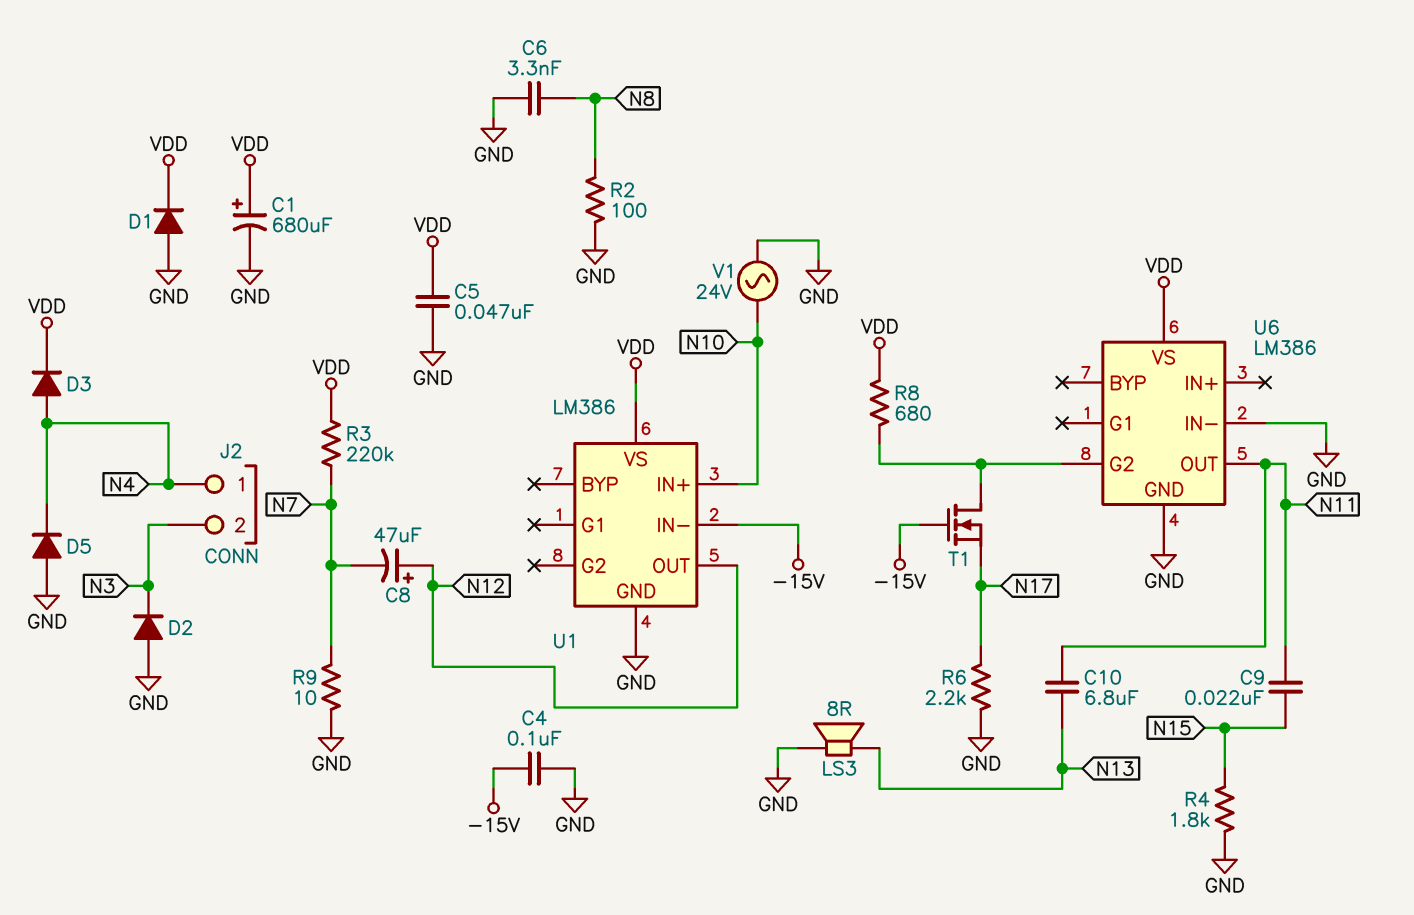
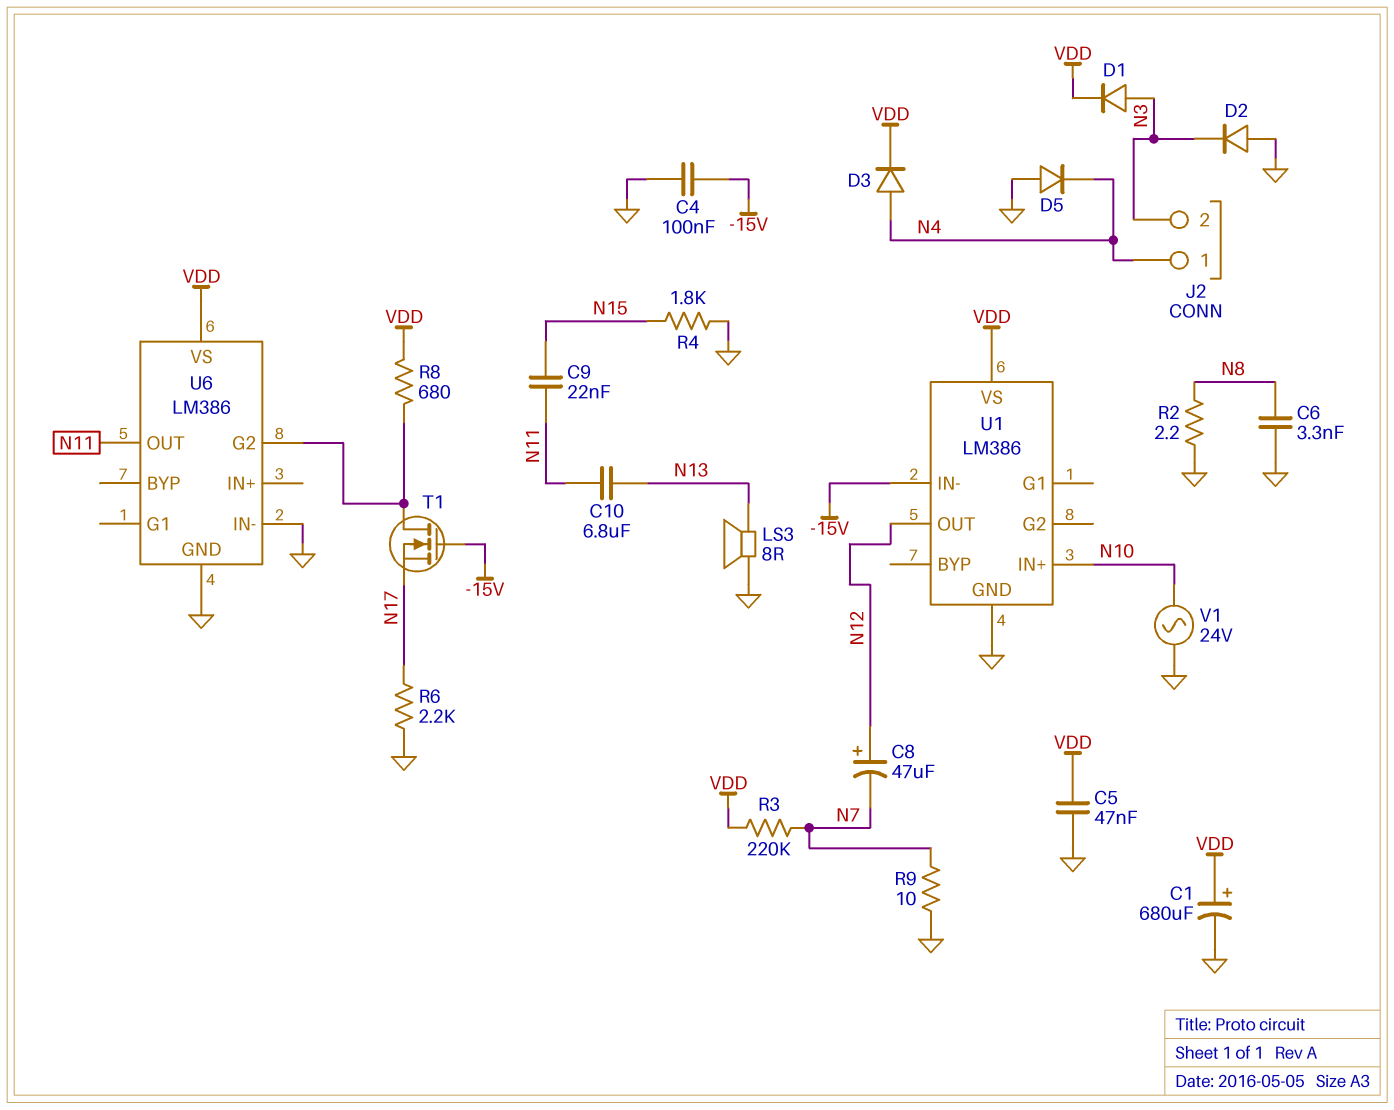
D1: diode (A GND, K VDD) -> diode (A N3, K VDD)
R2: 100 (GND, N8) -> 2.2 (GND, N8)

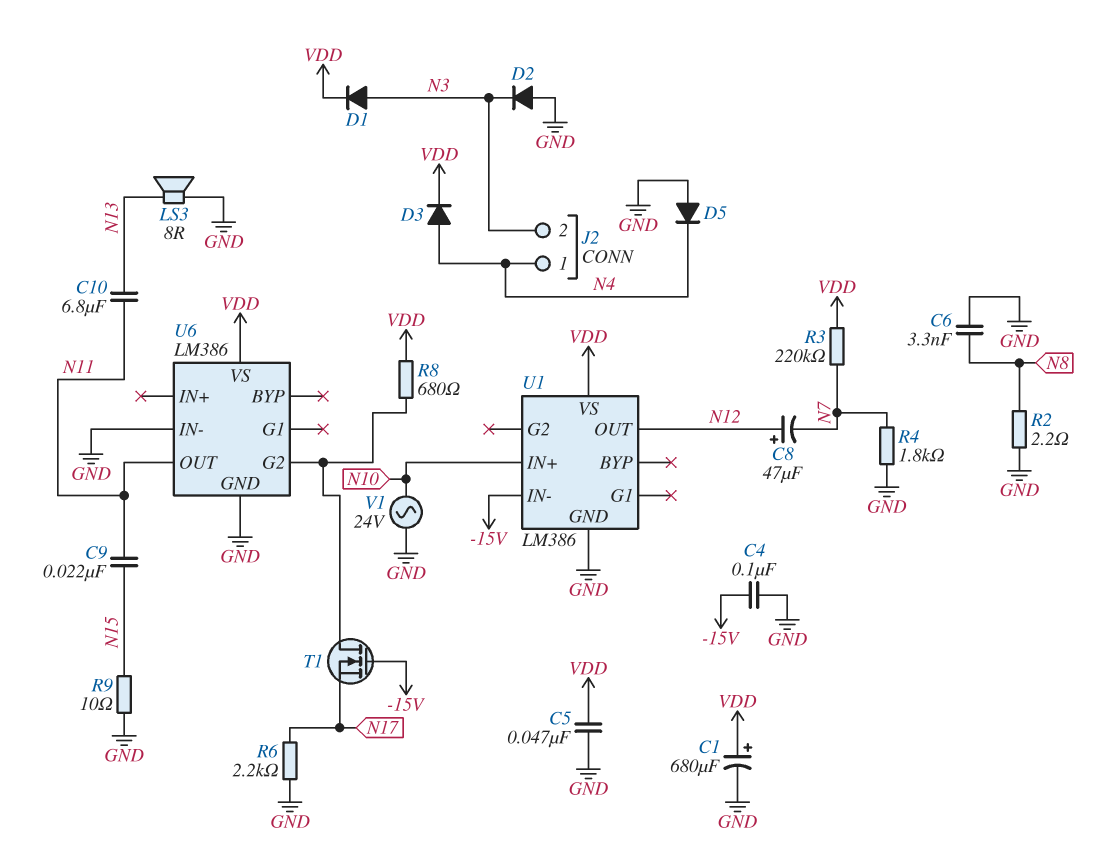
R4: 1.8k (GND, N15) -> 1.8k (GND, N7)
R9: 10 (GND, N7) -> 10 (GND, N15)

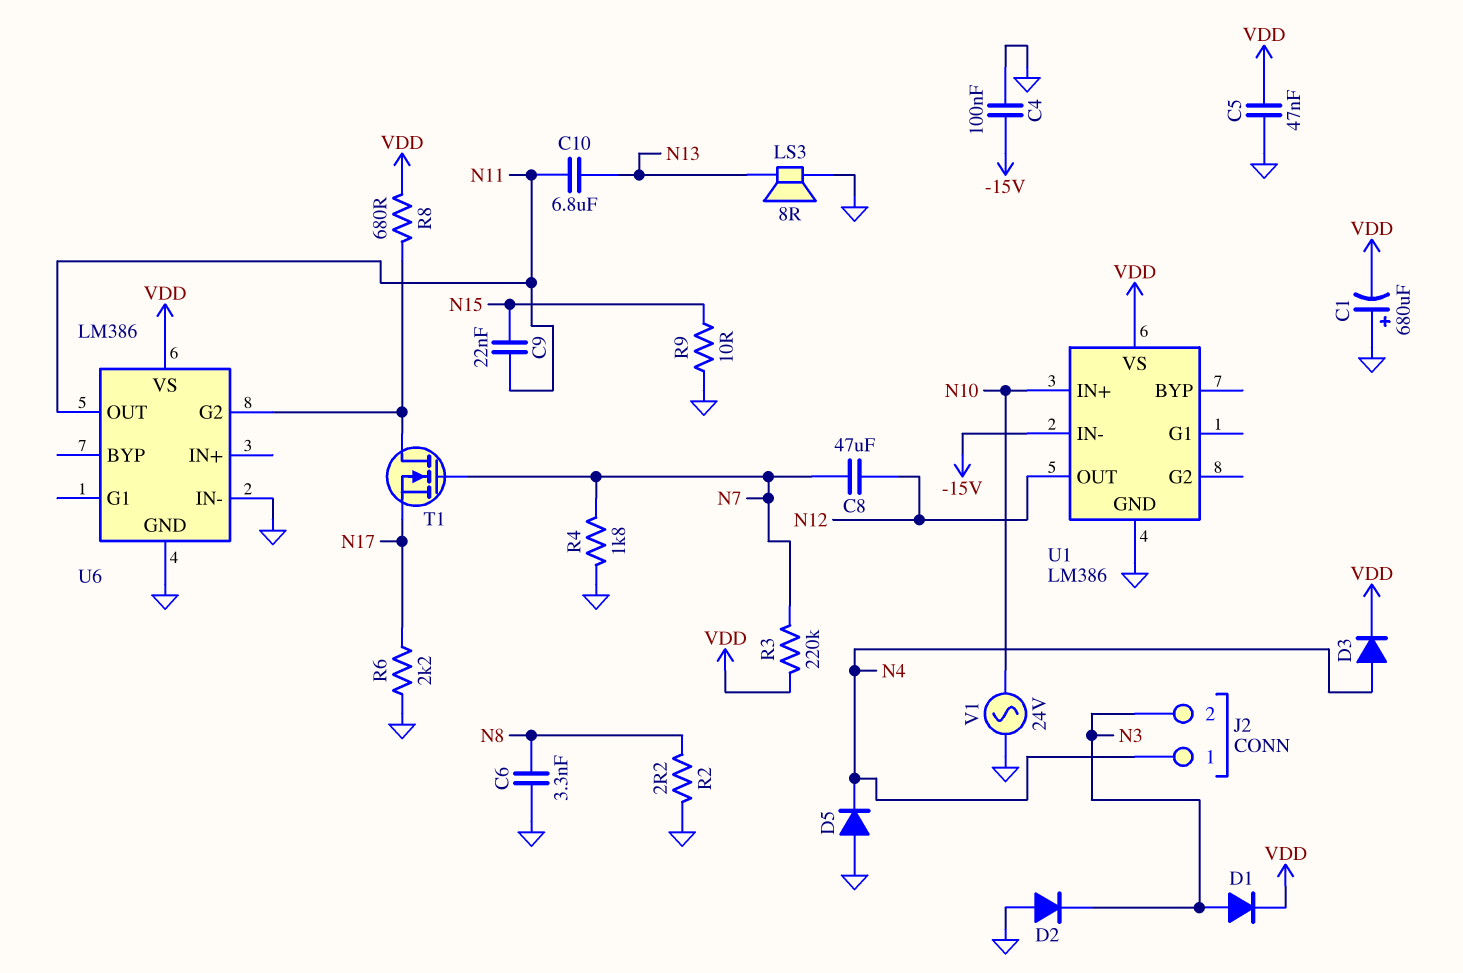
C1: 680uF (plus VDD, minus GND) -> 680uF (plus GND, minus VDD)
C8: 47uF (plus N12, minus N7) -> 47uF (N7, N12)
T1: NMOS (G -15V, D U6/G2, S N17) -> NMOS (G N7, D U6/G2, S N17)

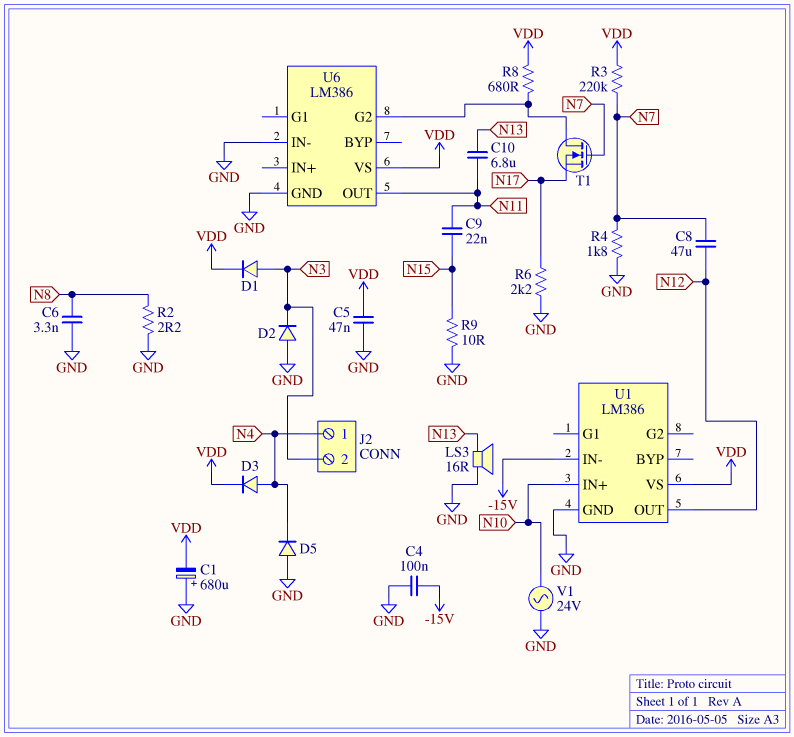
LS3: speaker 8R (GND, N13) -> speaker 16R (GND, N13)

